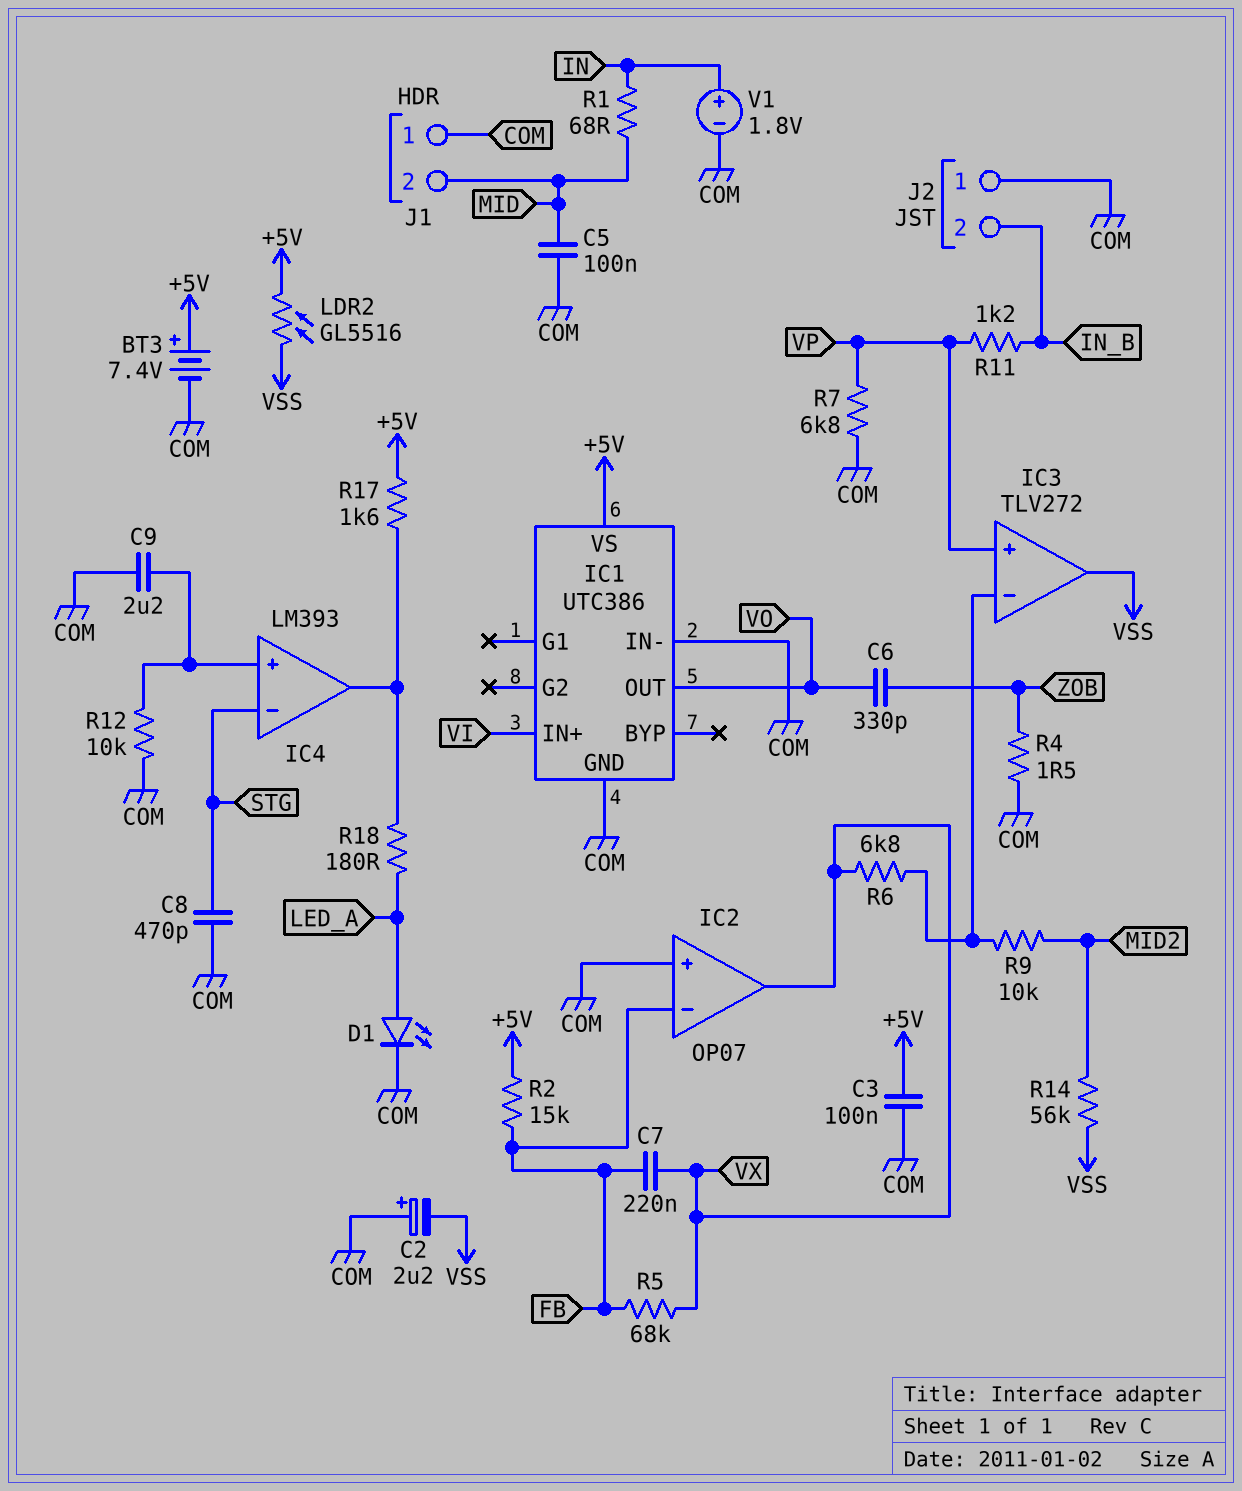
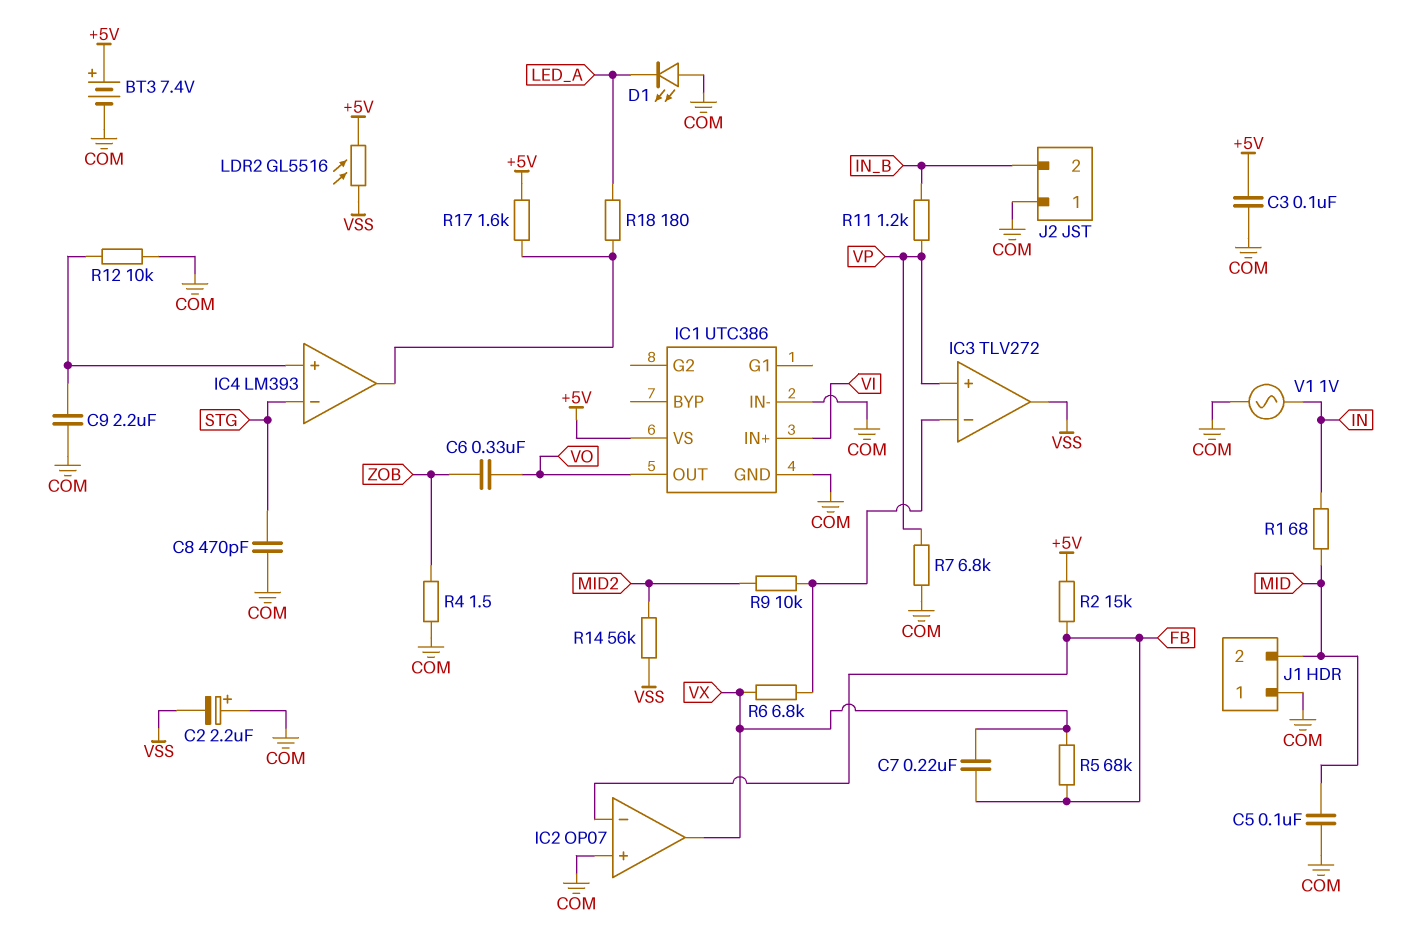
C6: 330pF (VO, ZOB) -> 330nF (VO, ZOB)
D1: LED (A LED_A, K COM) -> LED (A COM, K LED_A)
V1: 1.8V (plus IN, minus COM) -> AC 1V (COM, IN)

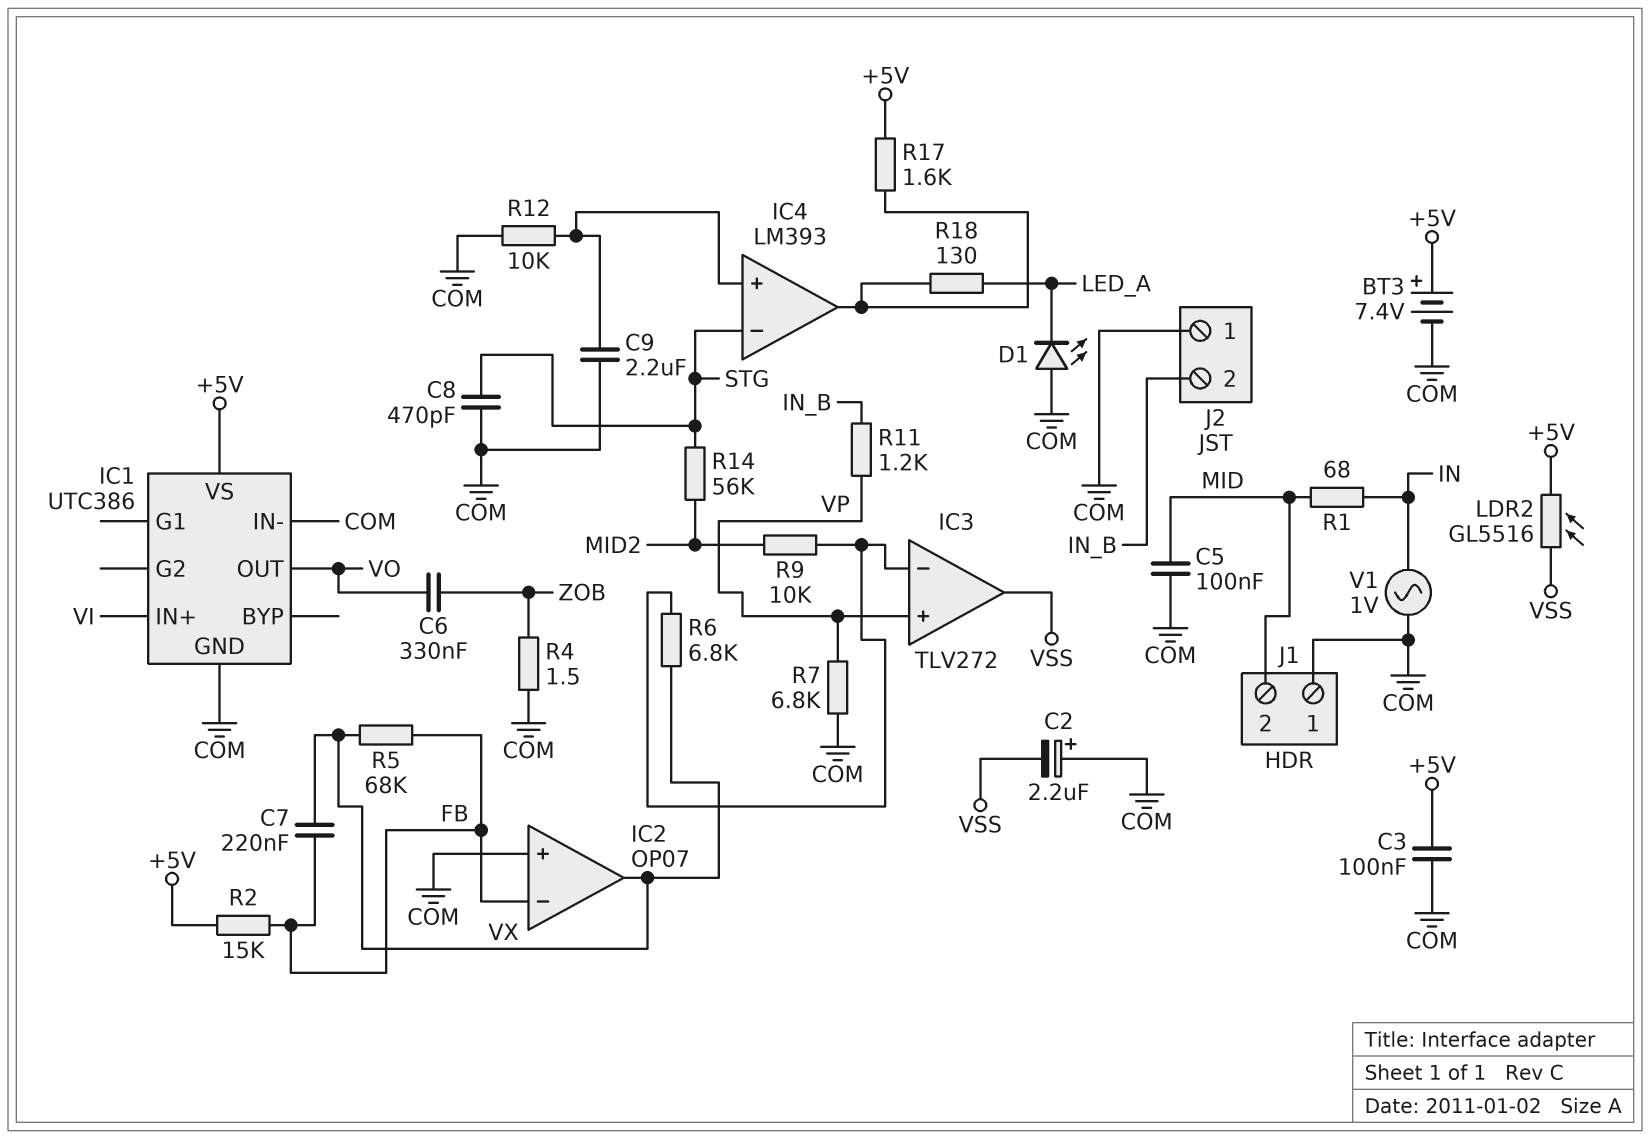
R14: 56k (MID2, VSS) -> 56k (MID2, STG)
R18: 180 (IC4/out, LED_A) -> 130 (IC4/out, LED_A)

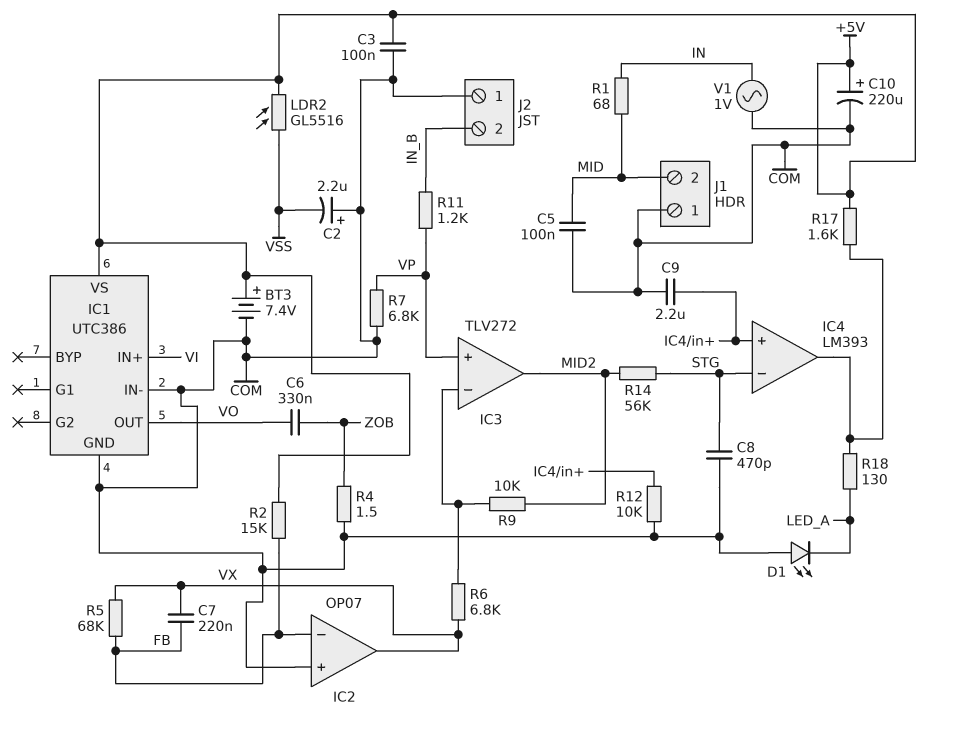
C10: none -> 220uF (plus +5V, minus COM)
IC3 pin out: VSS -> MID2

